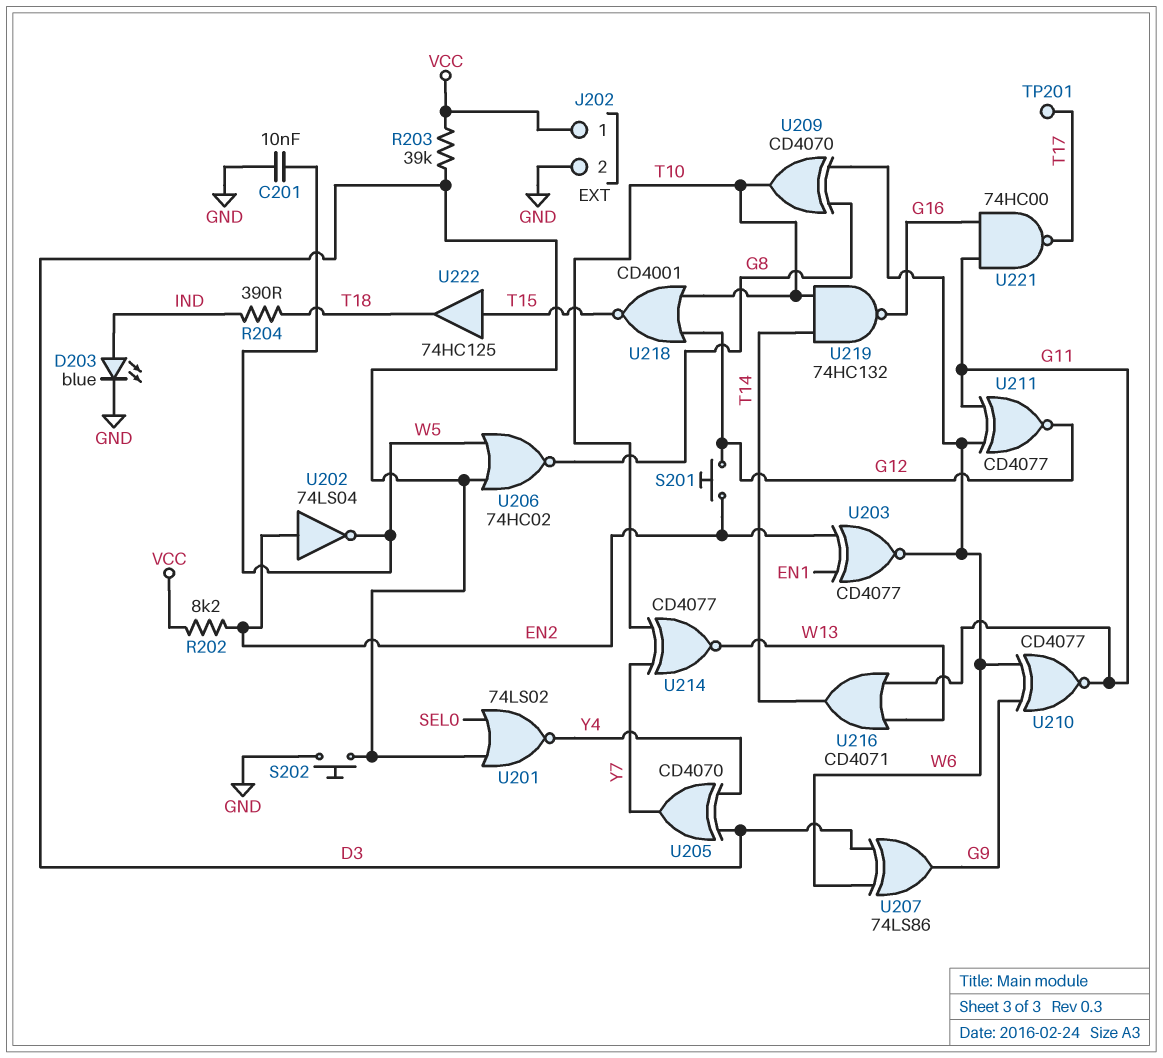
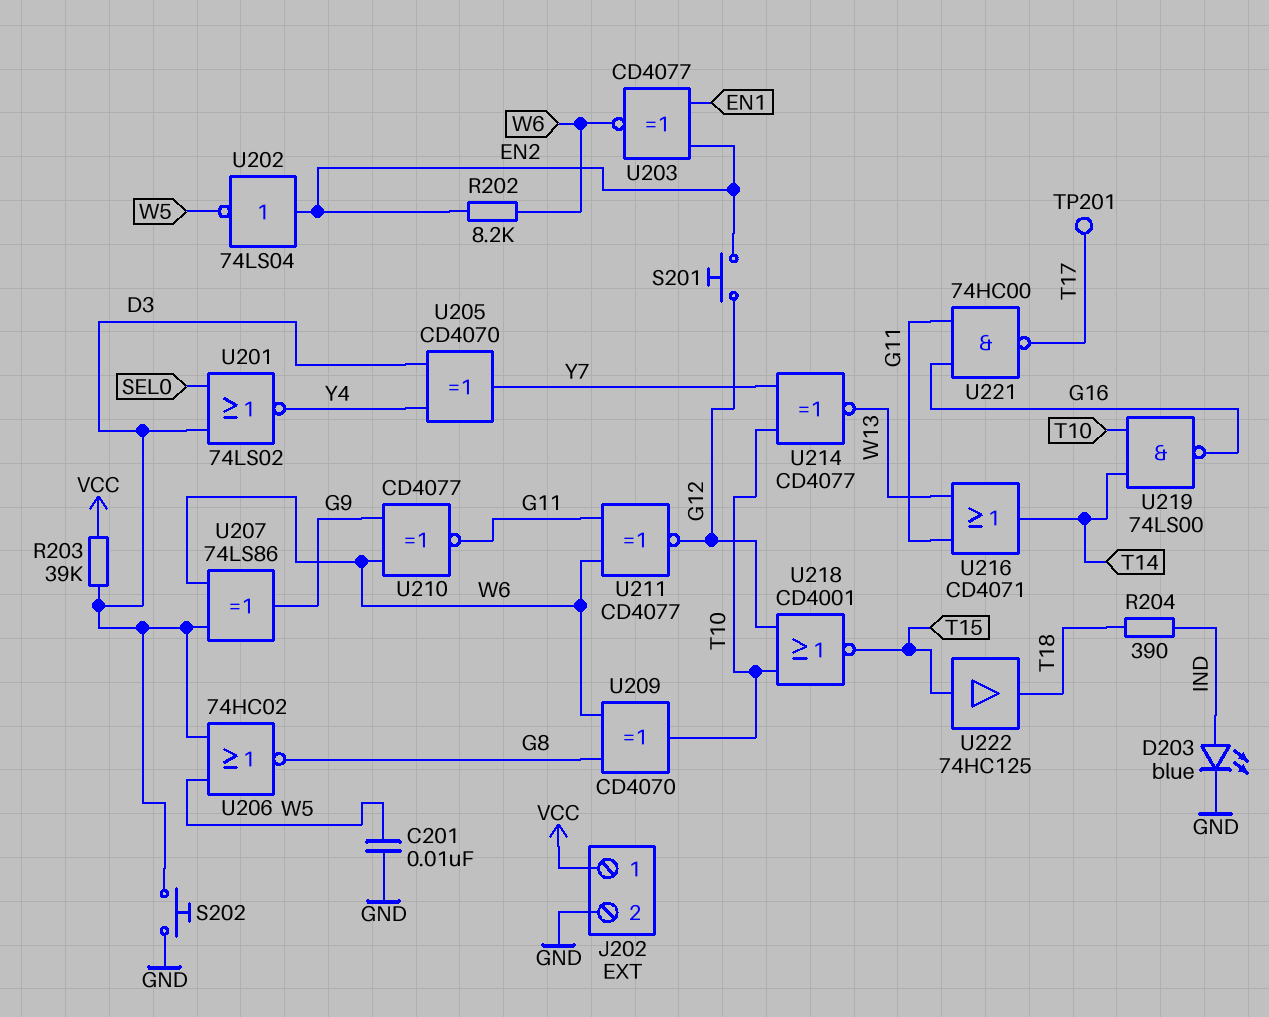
R202: 8.2k (EN2, VCC) -> 8.2k (EN2, W6)
U219: NAND 74HC132 (in T10, in T14, out G16) -> NAND 74LS00 (in T10, in T14, out G16)

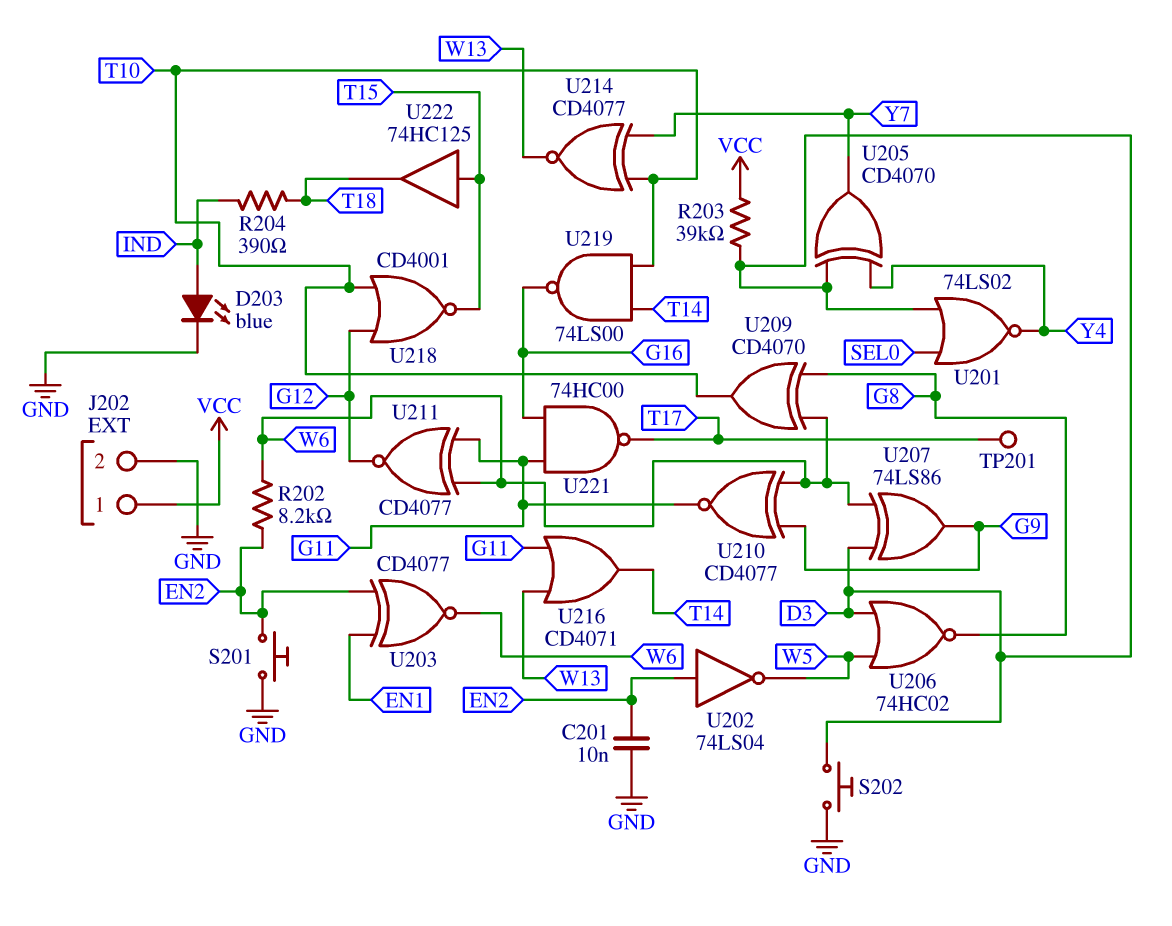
C201: 10nF (GND, W5) -> 10nF (EN2, GND)
S201: button (EN2, G12) -> button (EN2, GND)

